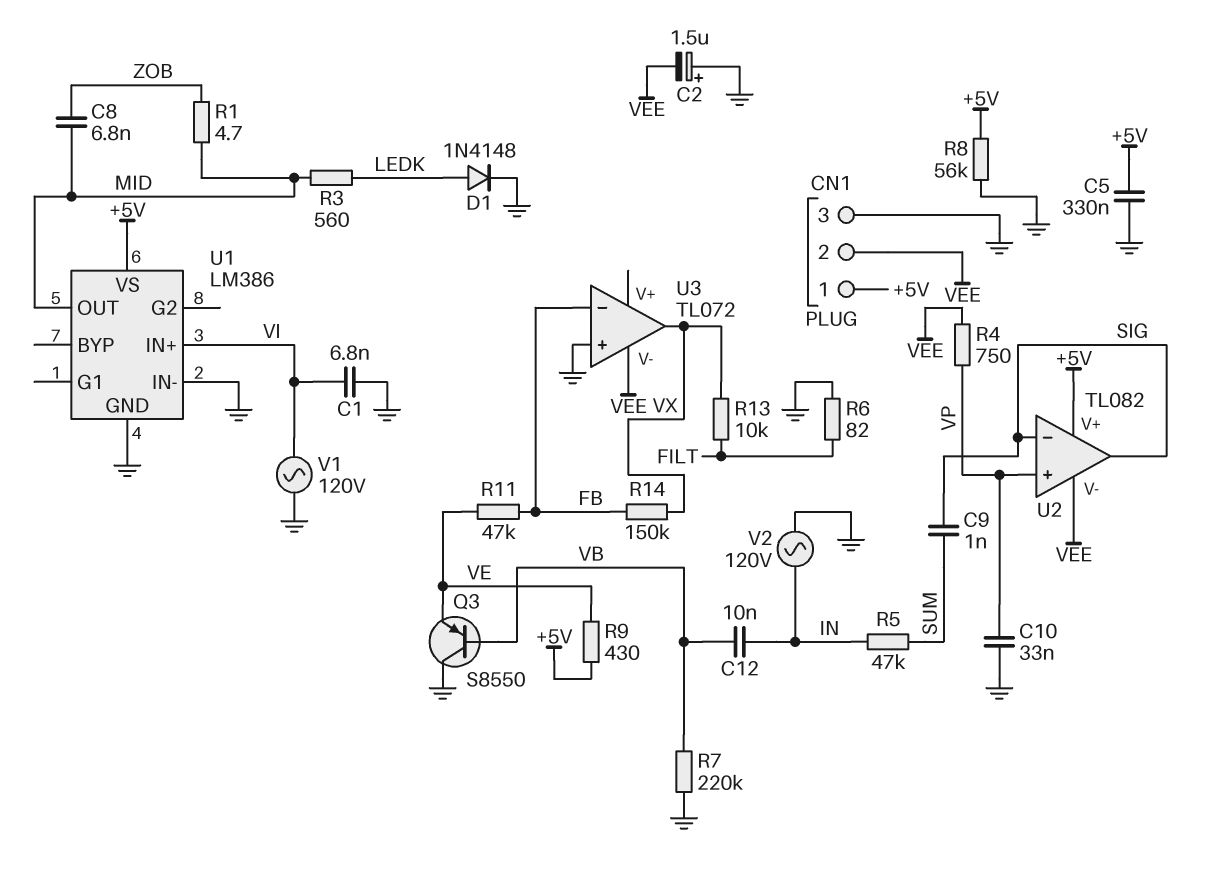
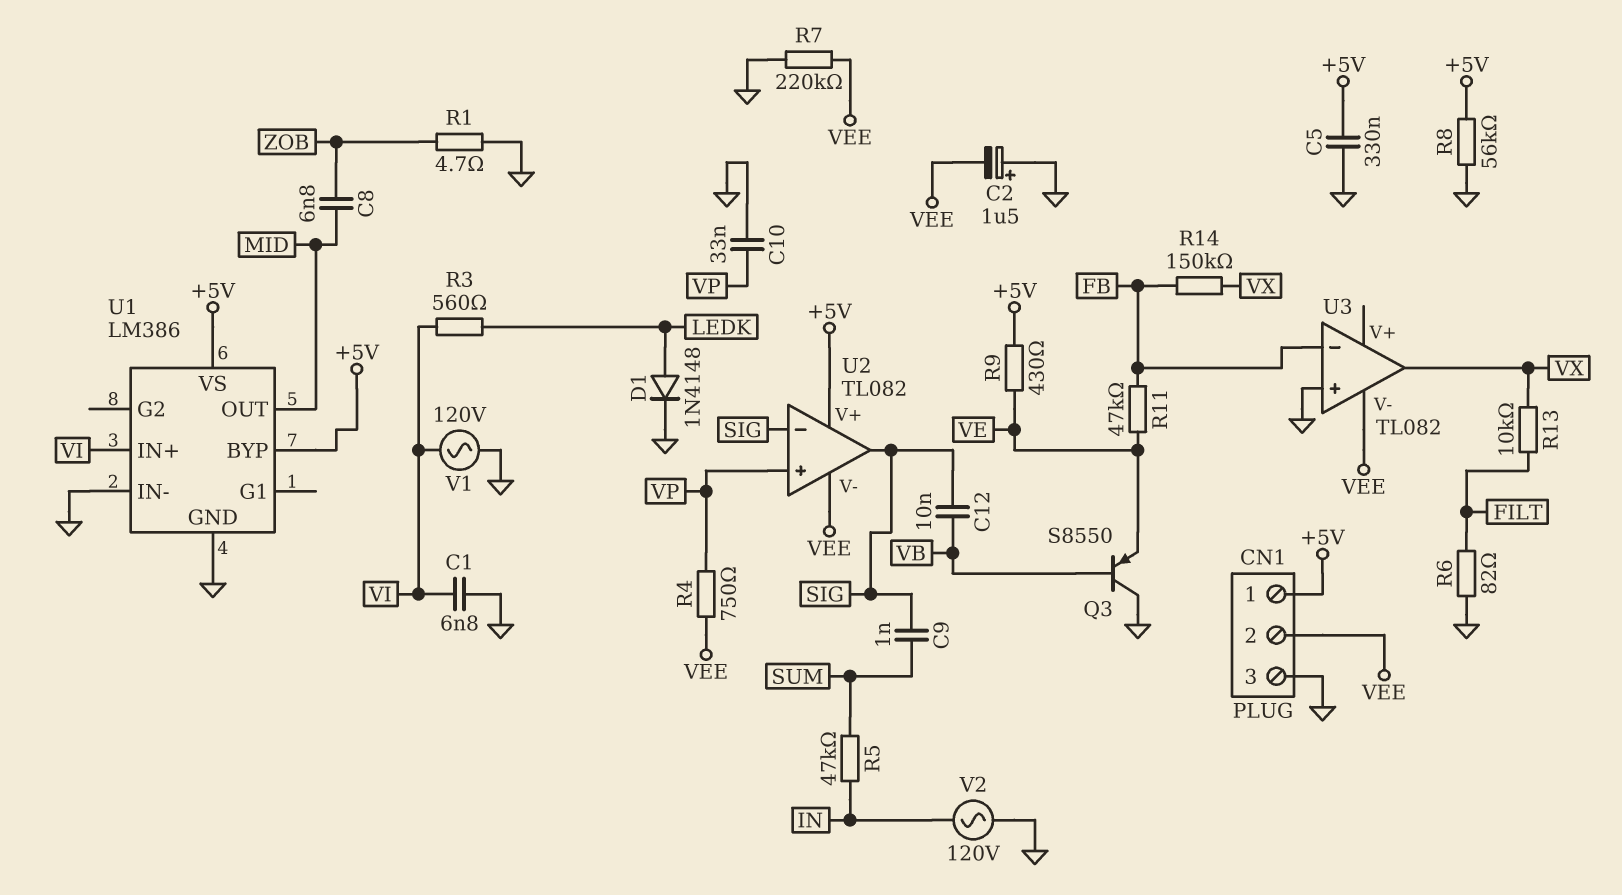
C12: 10nF (IN, VB) -> 10nF (SIG, VB)
R1: 4.7 (MID, ZOB) -> 4.7 (GND, ZOB)
R3: 560 (LEDK, MID) -> 560 (LEDK, VI)
R7: 220k (GND, VB) -> 220k (GND, VEE)
U1 pin BYP: none -> +5V
U3: TL072 -> TL082

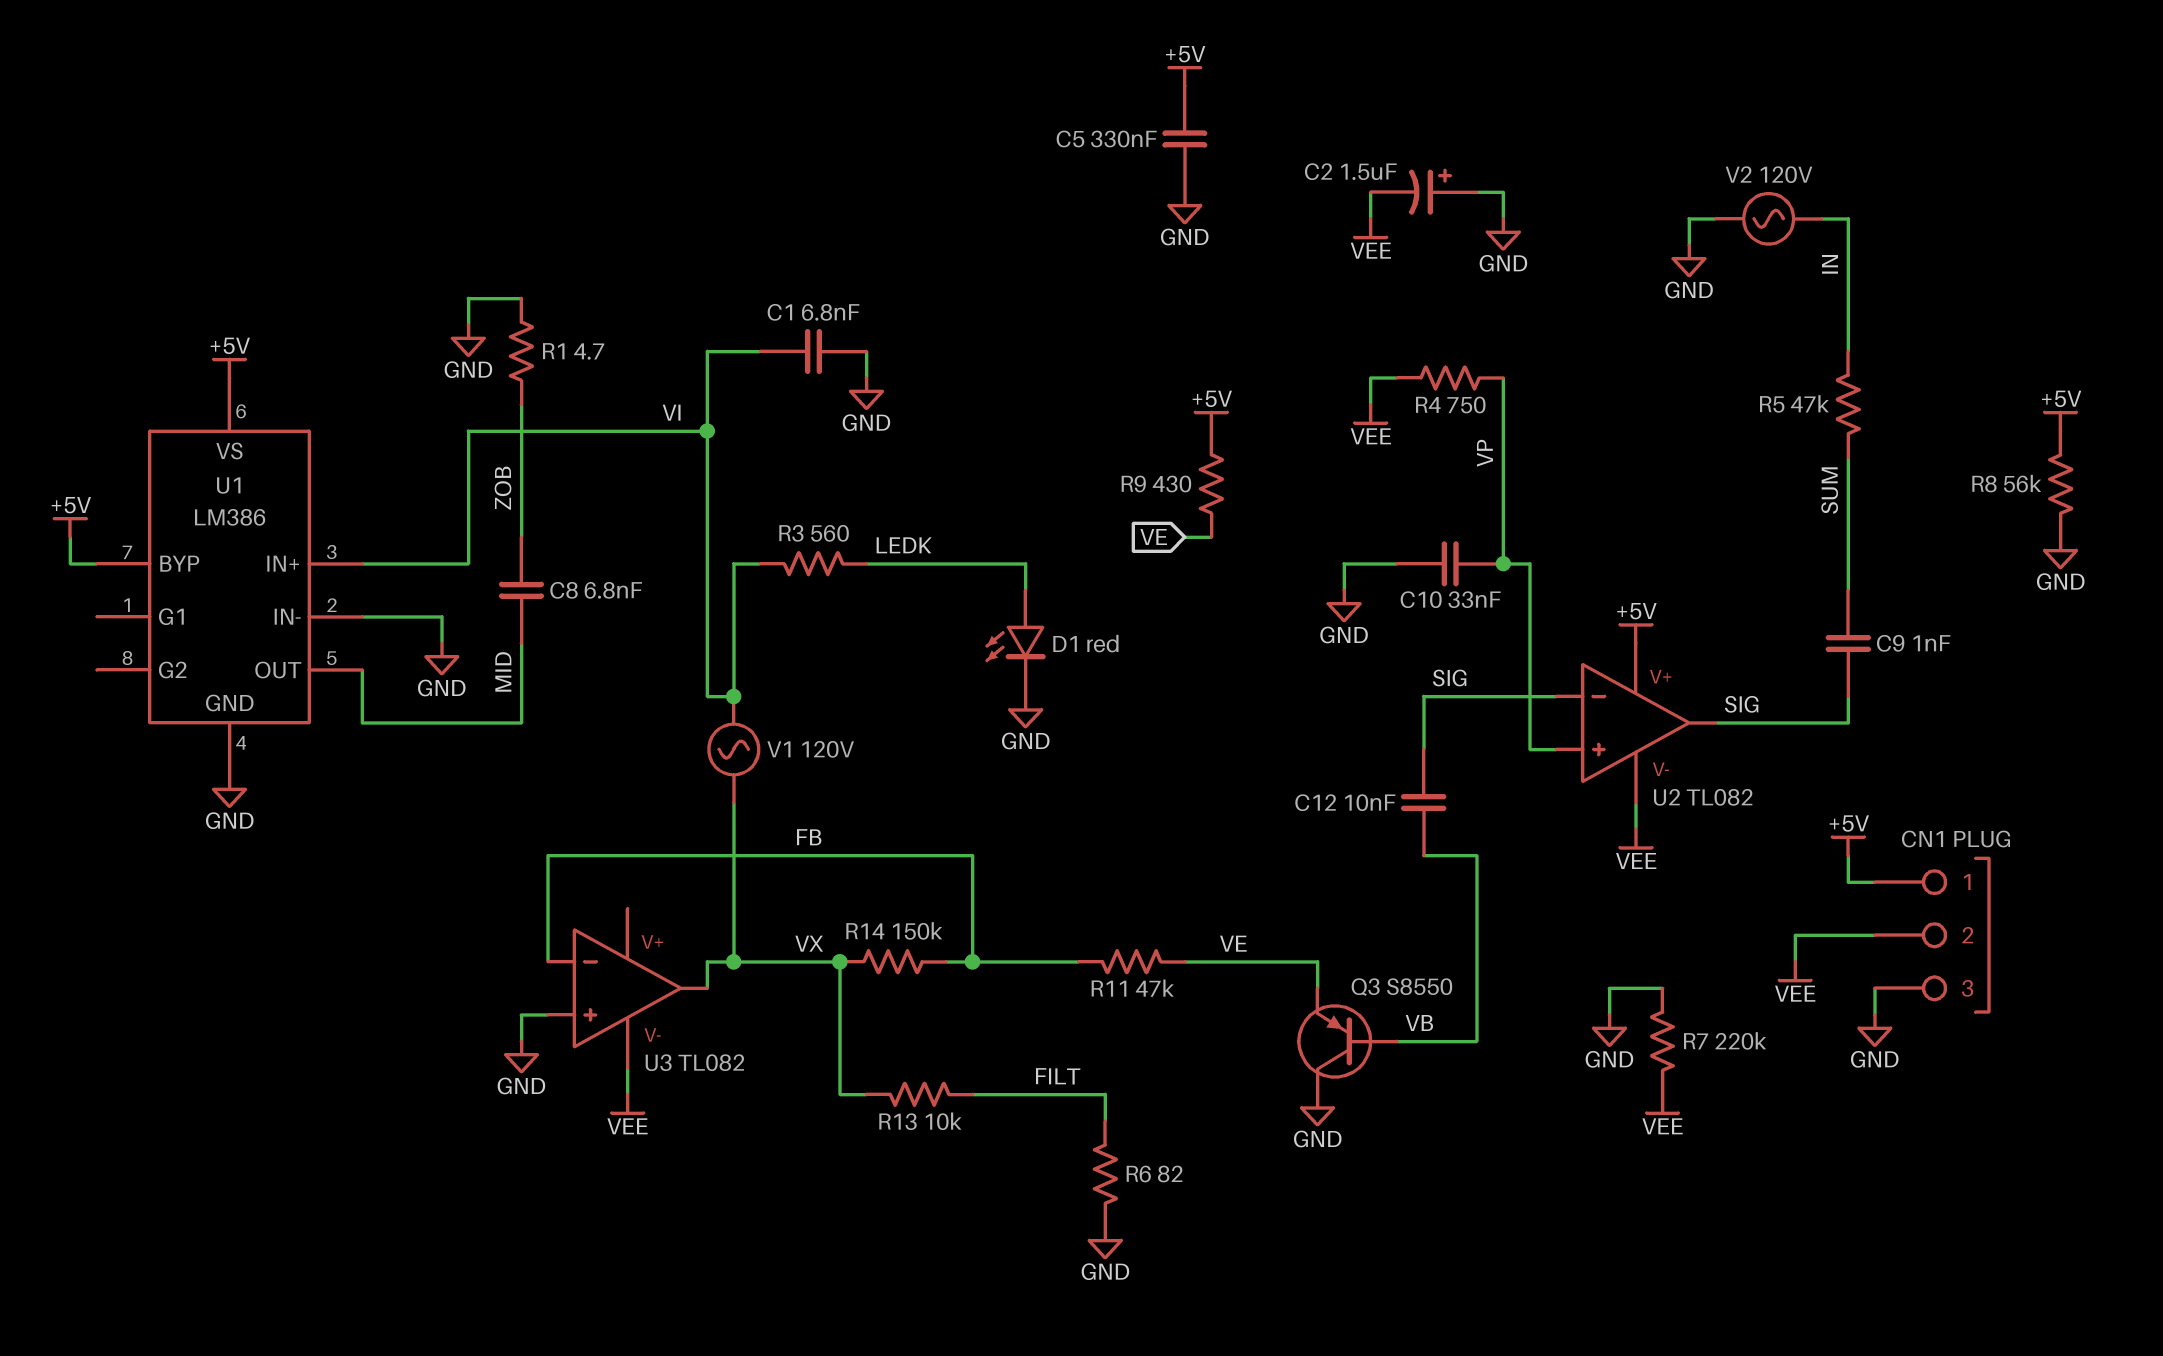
D1: diode 1N4148 (A LEDK, K GND) -> LED red (A LEDK, K GND)
V1: AC 120V (GND, VI) -> AC 120V (VI, VX)

